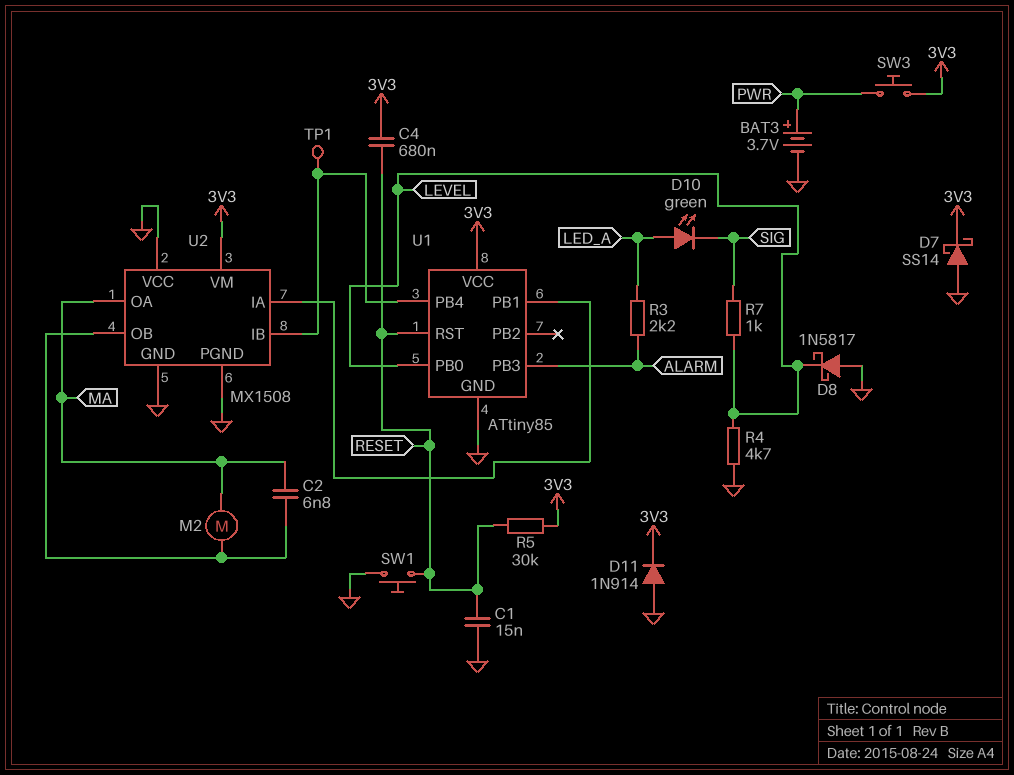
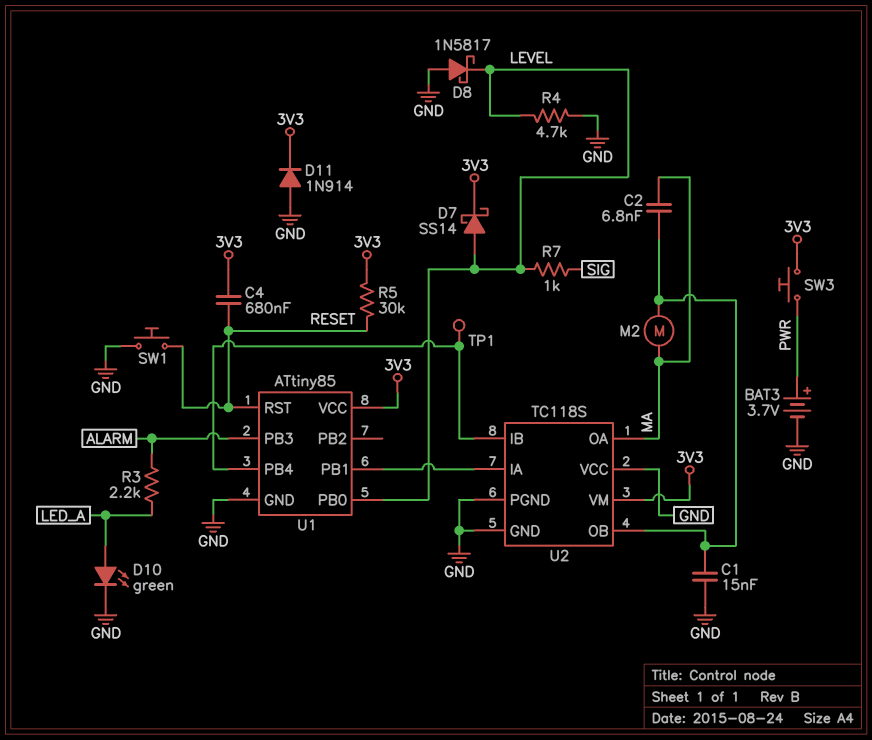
C1: 15nF (GND, RESET) -> 15nF (GND, U2/OB)
D7: schottky SS14 (A GND, K 3V3) -> schottky SS14 (A LEVEL, K 3V3)
D10: LED green (A LED_A, K SIG) -> LED green (A LED_A, K GND)
U2: MX1508 -> TC118S

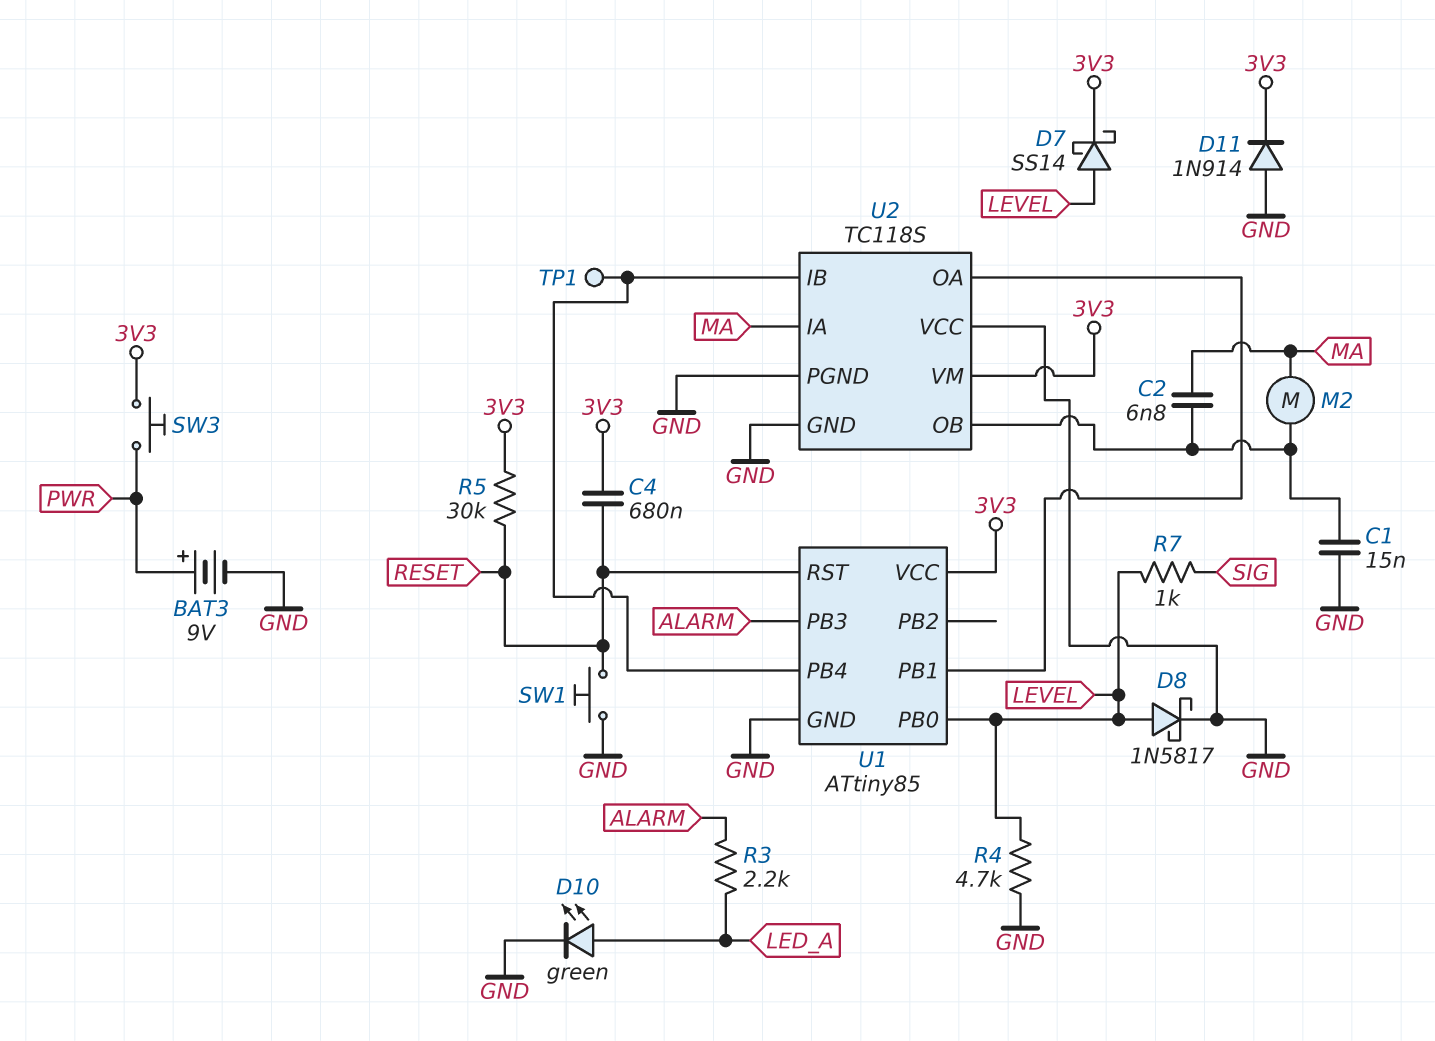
BAT3: 3.7V (plus PWR, minus GND) -> 9V (plus PWR, minus GND)
D8: schottky 1N5817 (A GND, K LEVEL) -> schottky 1N5817 (A LEVEL, K GND)
U2 pin IA: U1/PB1 -> MA
U2 pin OA: MA -> U1/PB1

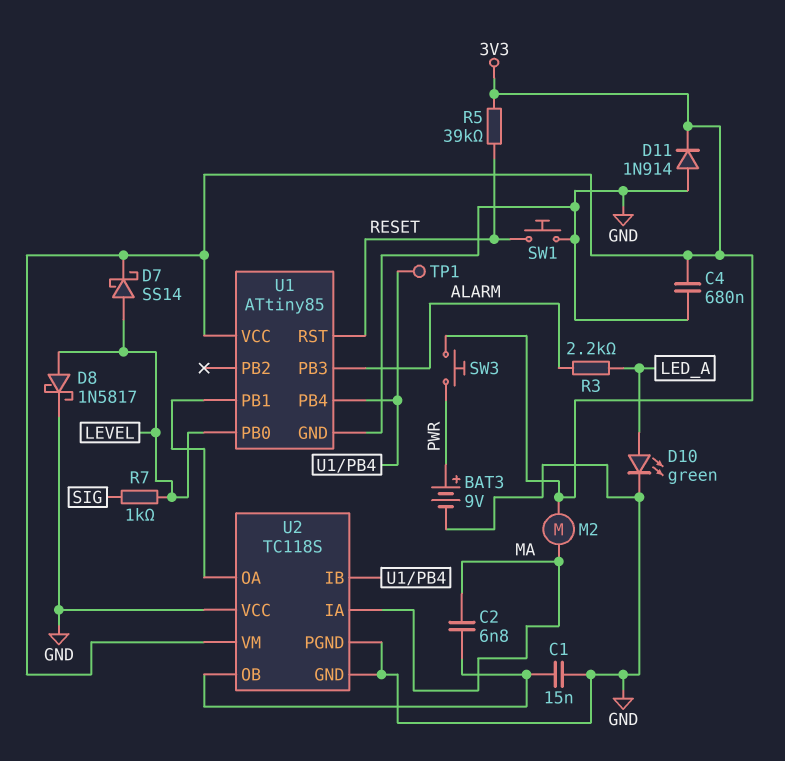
C4: 680nF (3V3, RESET) -> 680nF (3V3, GND)
M2: motor (MA, U2/OB) -> motor (3V3, MA)
R4: 4.7k (GND, LEVEL) -> none
R5: 30k (3V3, RESET) -> 39k (3V3, RESET)

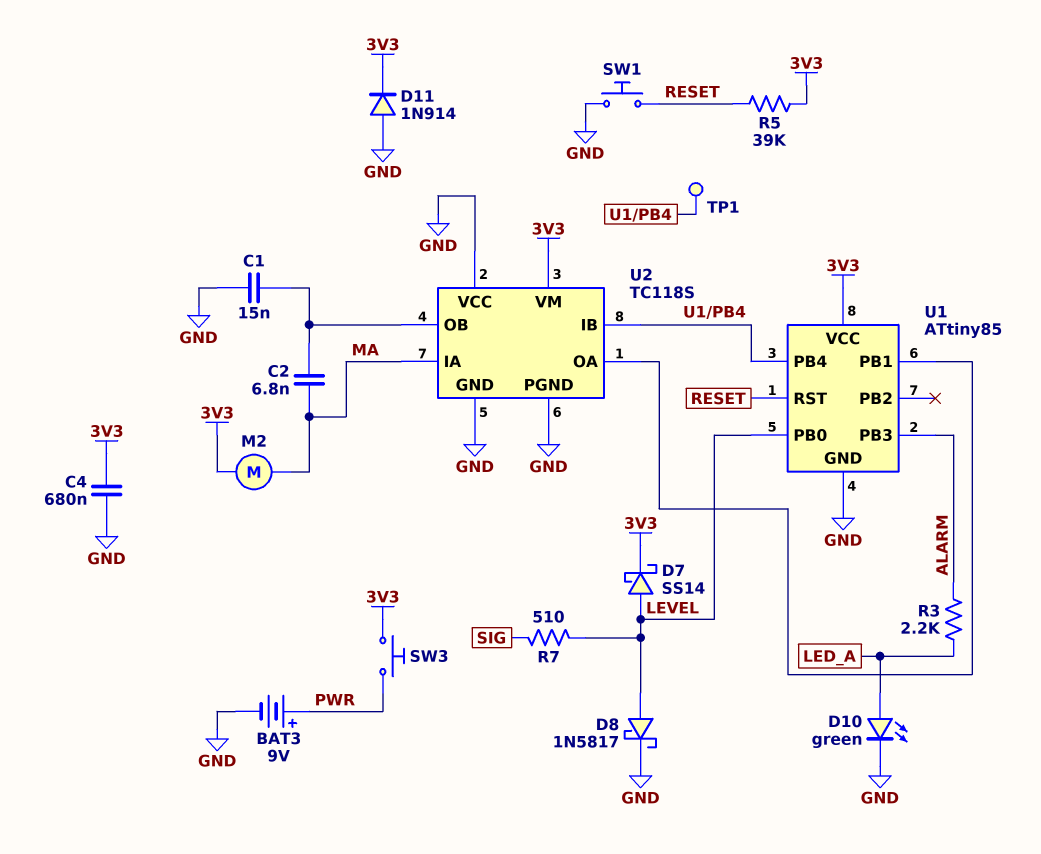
R7: 1k (LEVEL, SIG) -> 510 (LEVEL, SIG)

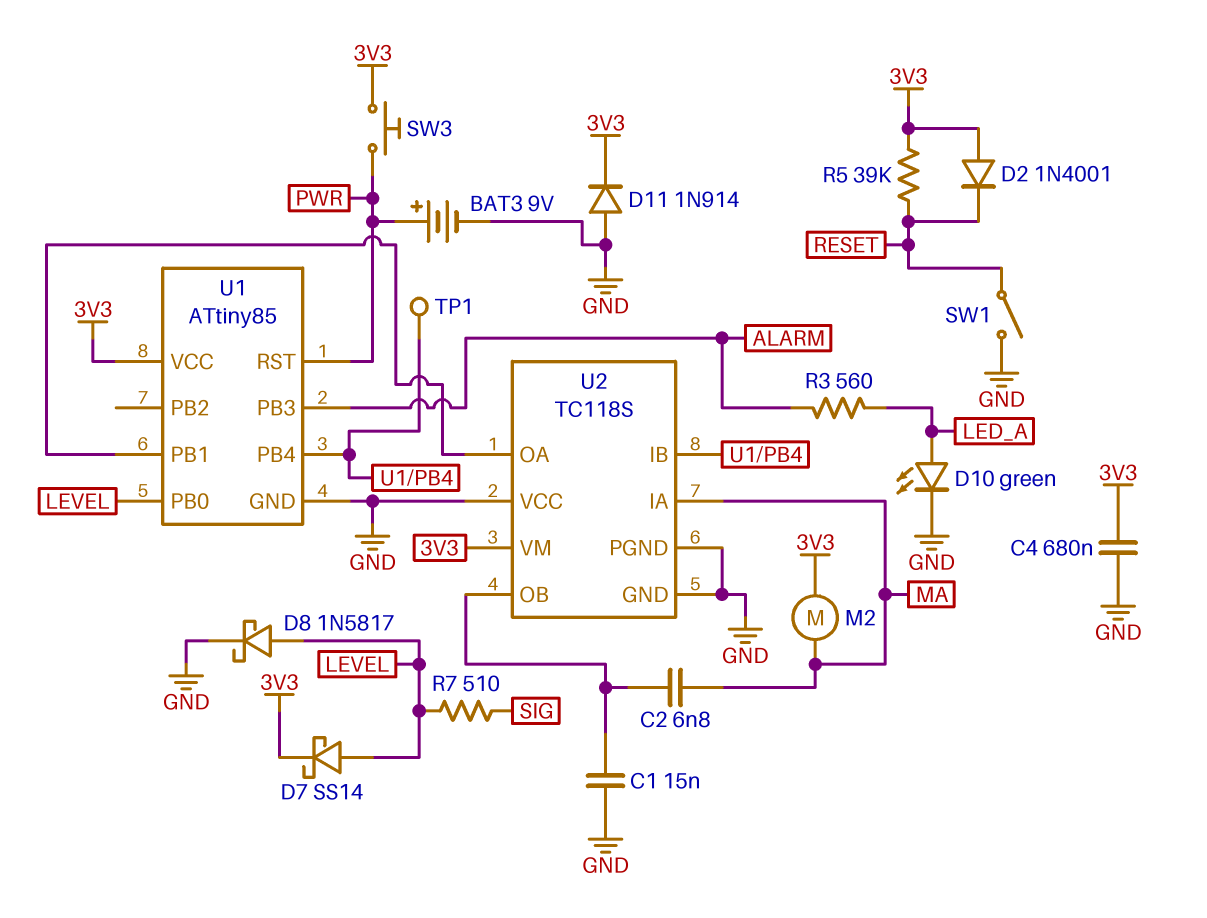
D2: none -> diode 1N4001 (A 3V3, K RESET)
R3: 2.2k (ALARM, LED_A) -> 560 (ALARM, LED_A)
SW1: button (GND, RESET) -> switch (GND, RESET)
U1 pin RST: RESET -> PWR

